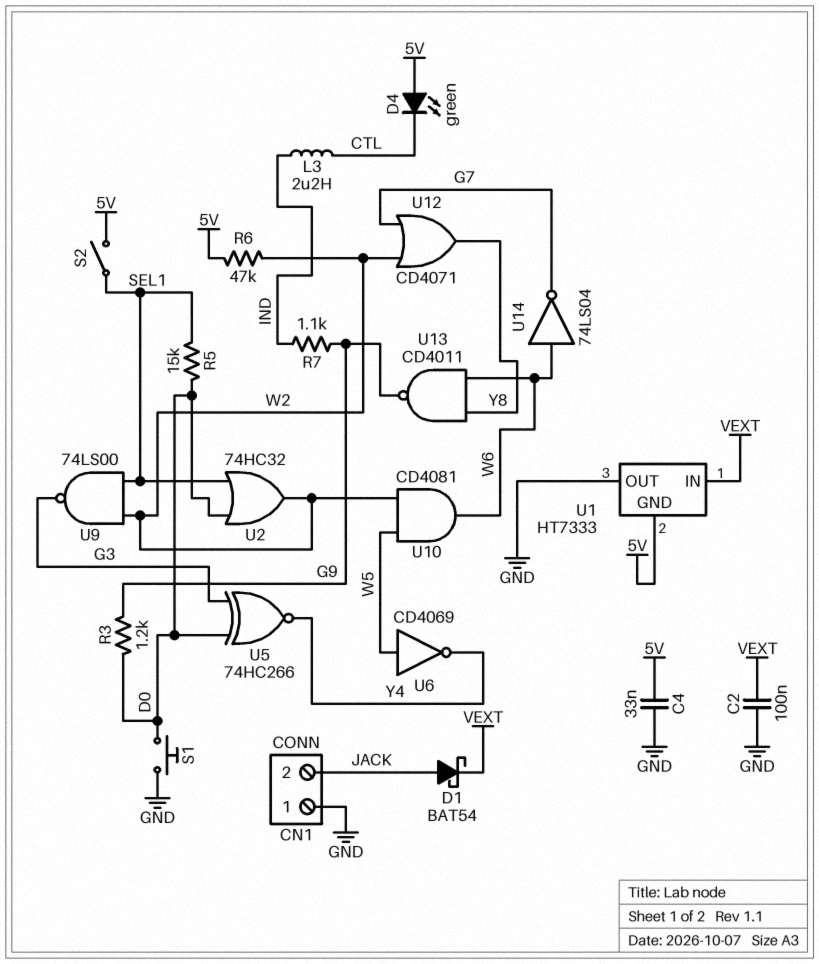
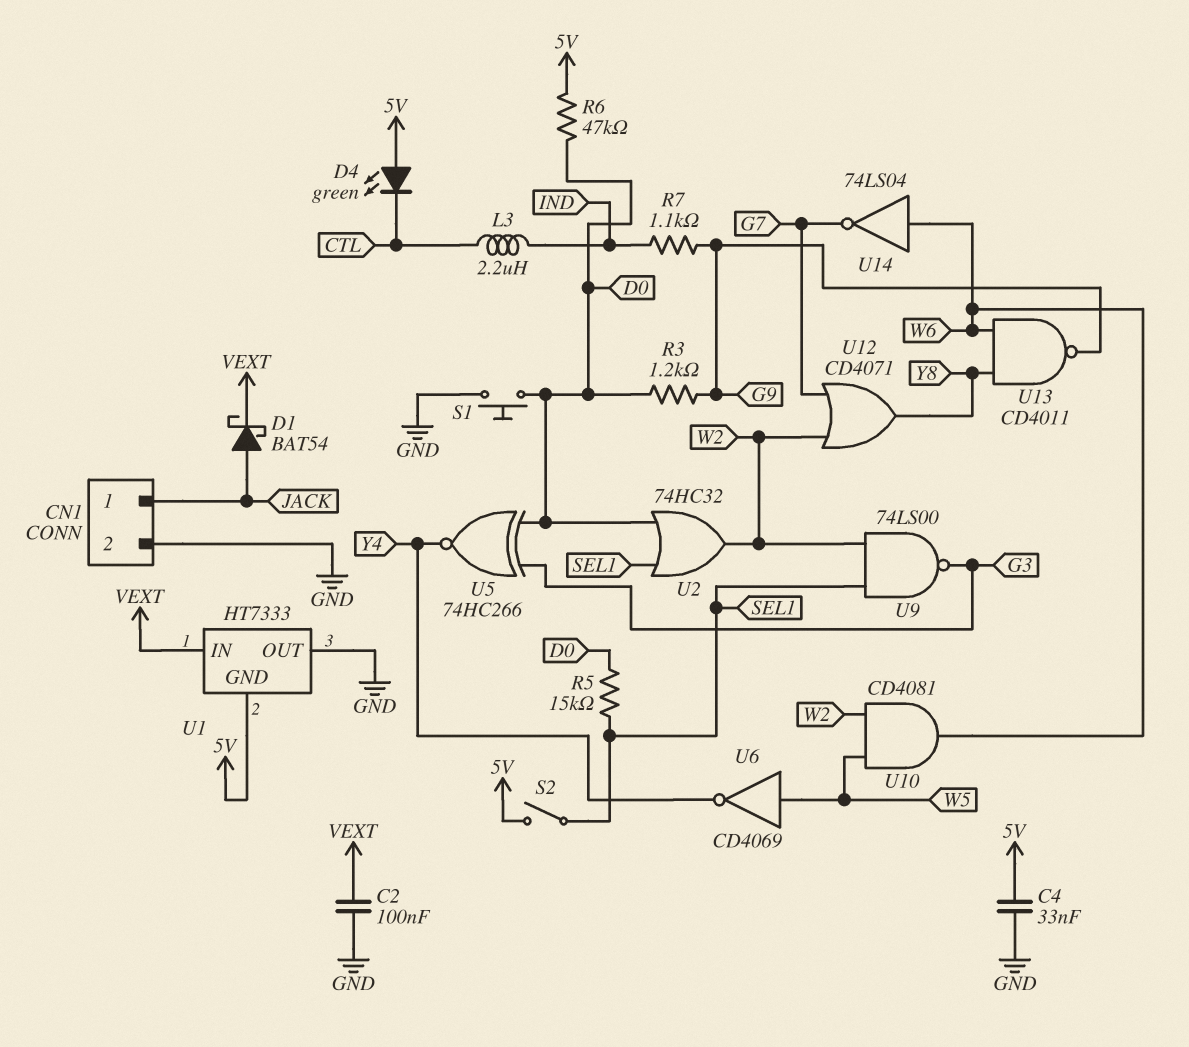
CN1 pin 1: GND -> JACK
CN1 pin 2: JACK -> GND
R6: 47k (5V, W2) -> 47k (5V, D0)

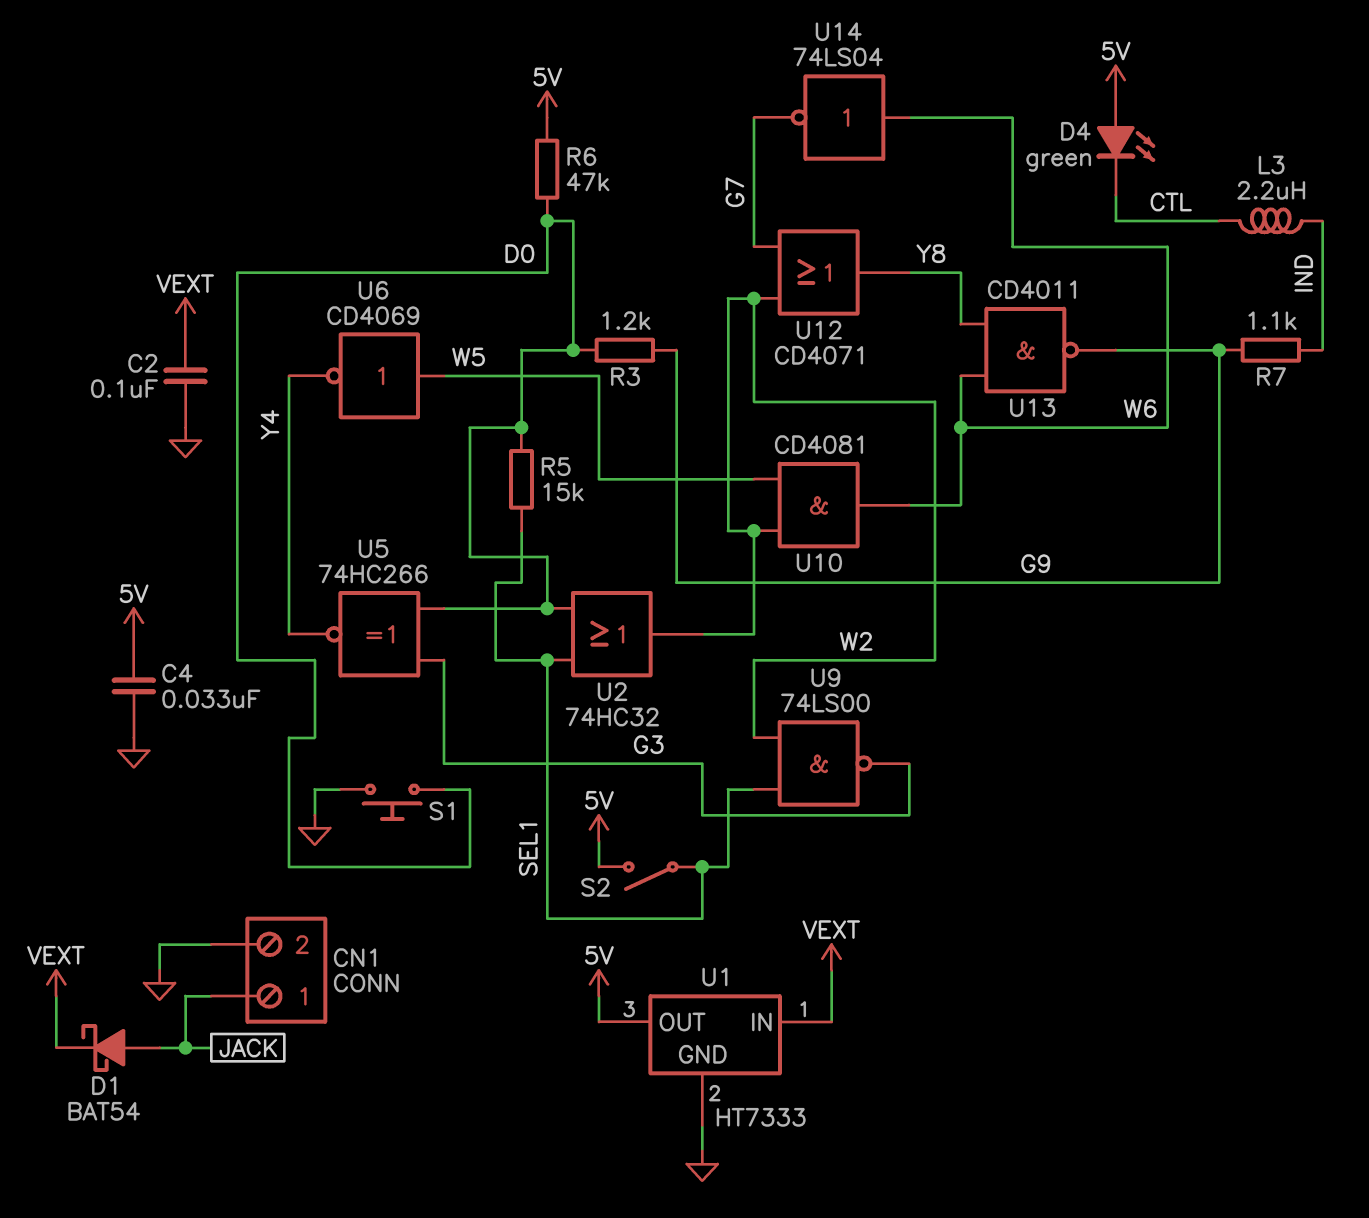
U1 pin GND: 5V -> GND
U1 pin OUT: GND -> 5V

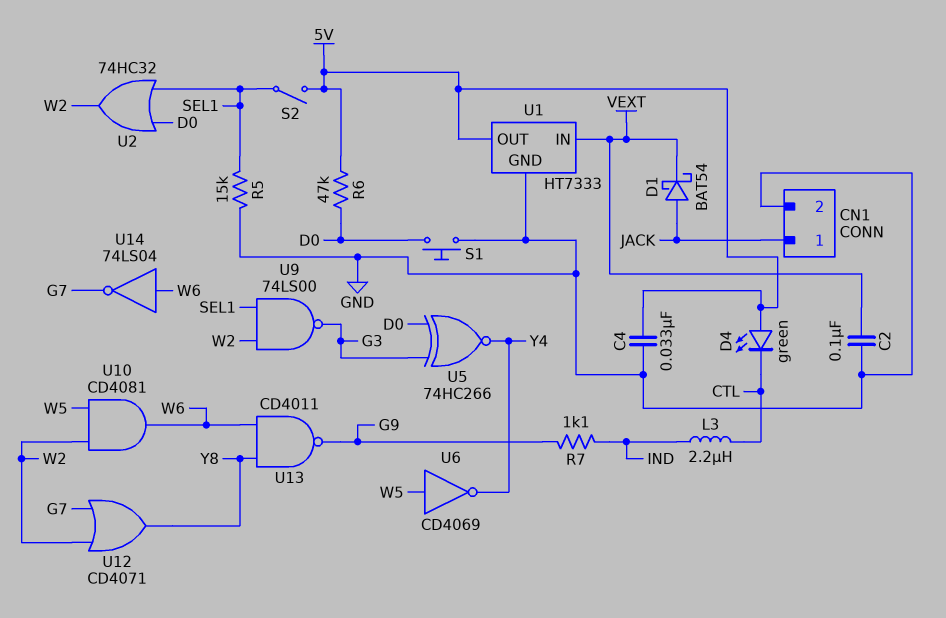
R3: 1.2k (D0, G9) -> none
R5: 15k (D0, SEL1) -> 15k (GND, SEL1)

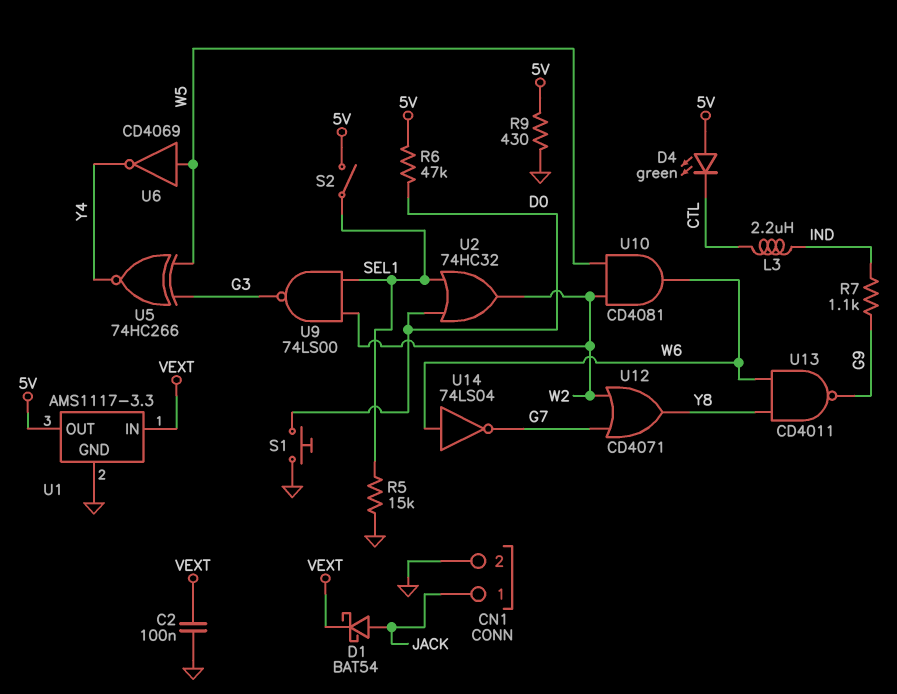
C4: 33nF (5V, GND) -> none
R9: none -> 430 (5V, GND)
U1: HT7333 -> AMS1117-3.3
U5: XNOR 74HC266 (in D0, in G3, out Y4) -> XNOR 74HC266 (in G3, in W5, out Y4)

